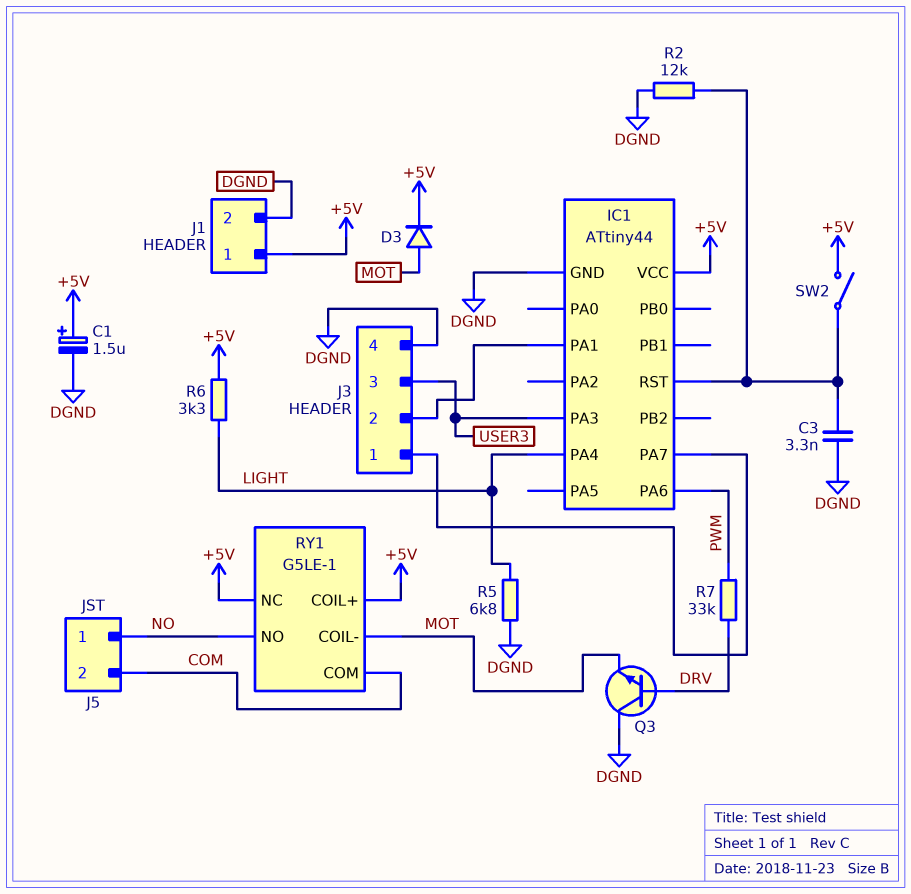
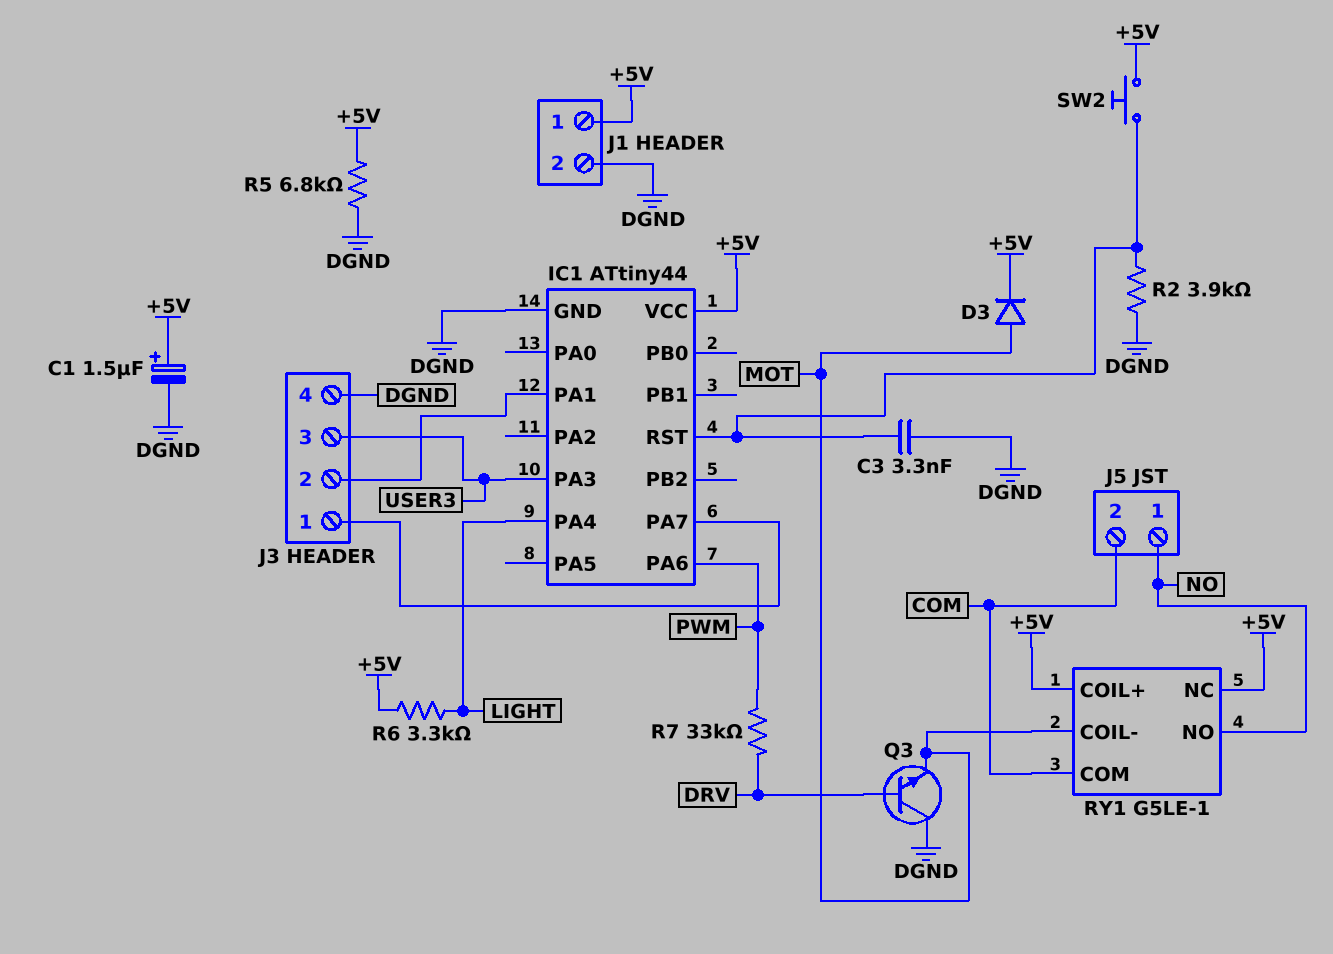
R2: 12k (DGND, IC1/RST) -> 3.9k (DGND, IC1/RST)
R5: 6.8k (DGND, LIGHT) -> 6.8k (+5V, DGND)
SW2: switch (+5V, IC1/RST) -> button (+5V, IC1/RST)

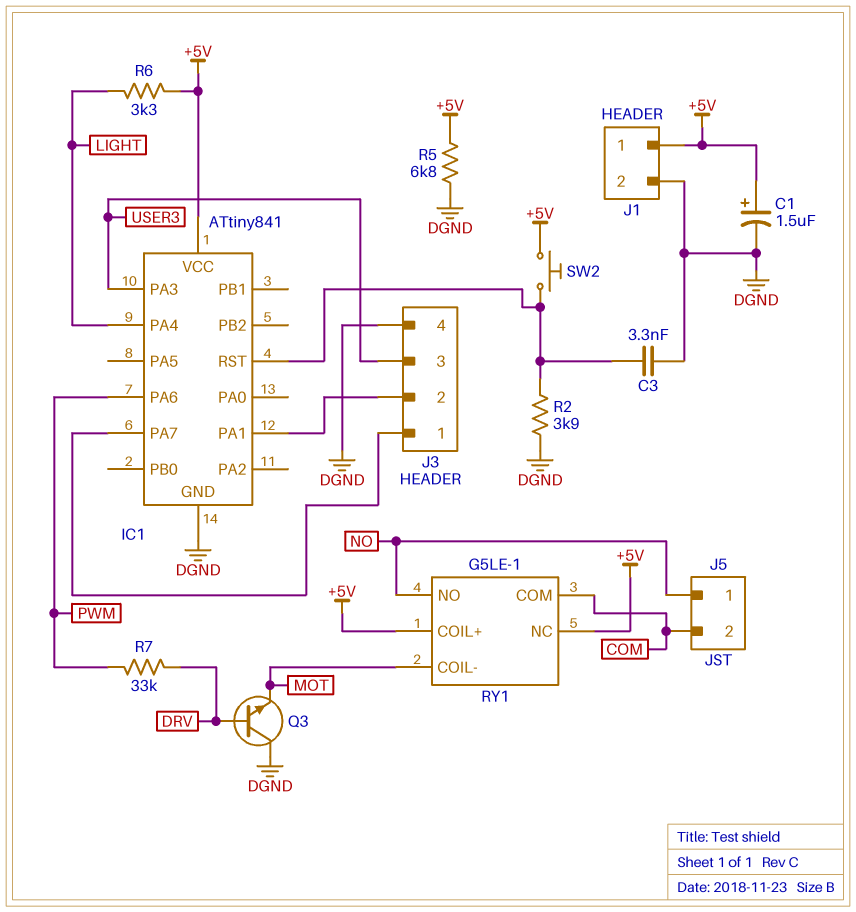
D3: diode (A MOT, K +5V) -> none
IC1: ATtiny44 -> ATtiny841

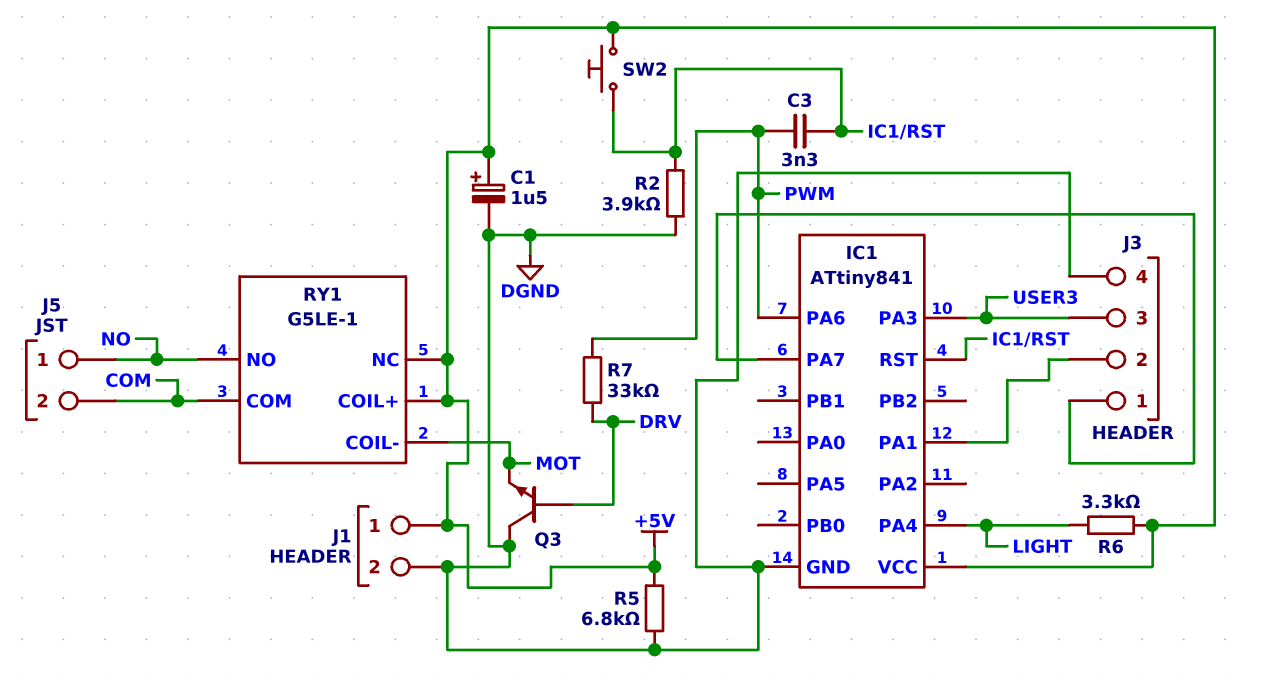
C3: 3.3nF (DGND, IC1/RST) -> 3.3nF (IC1/RST, PWM)

